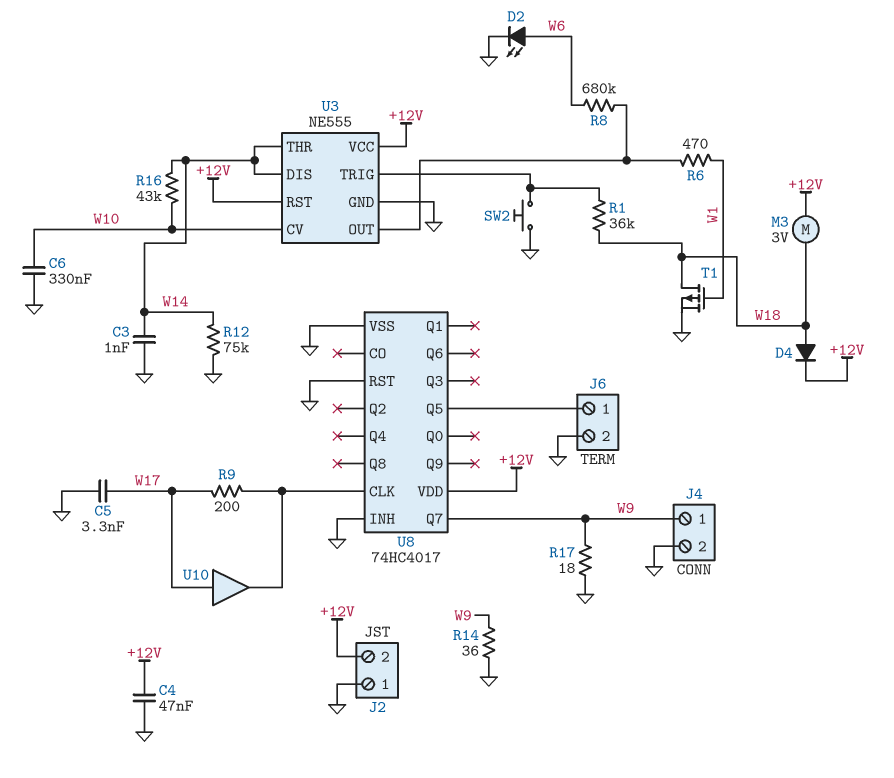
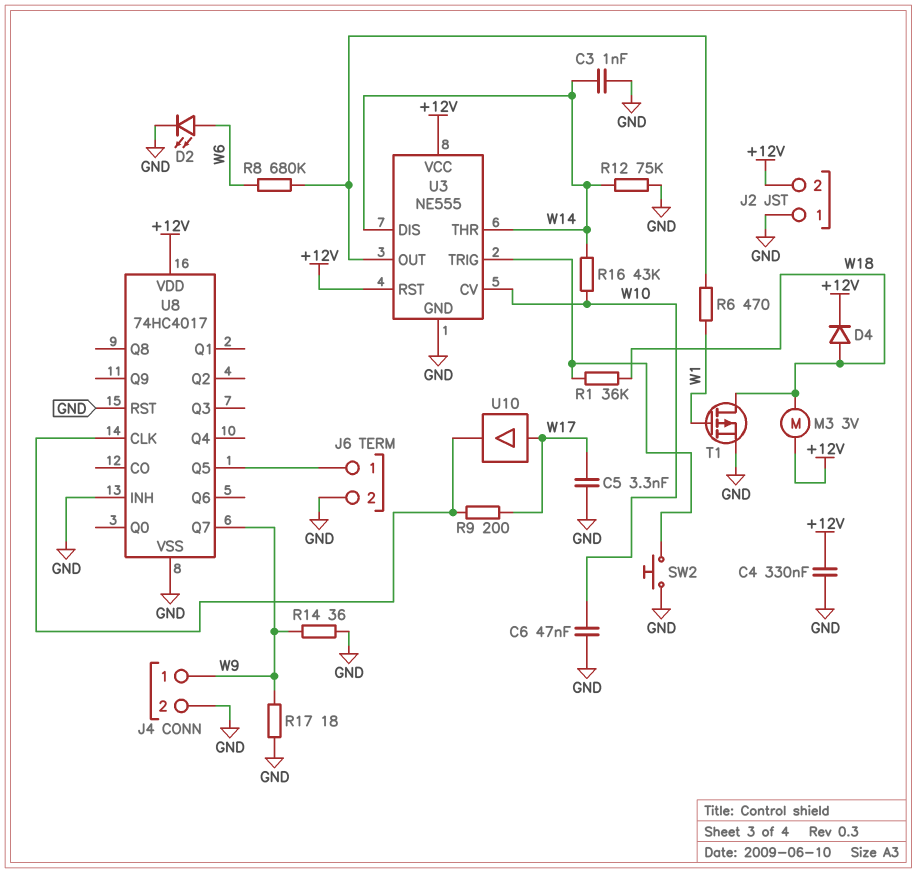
C4: 47nF (+12V, GND) -> 330nF (+12V, GND)
C6: 330nF (GND, W10) -> 47nF (GND, W10)

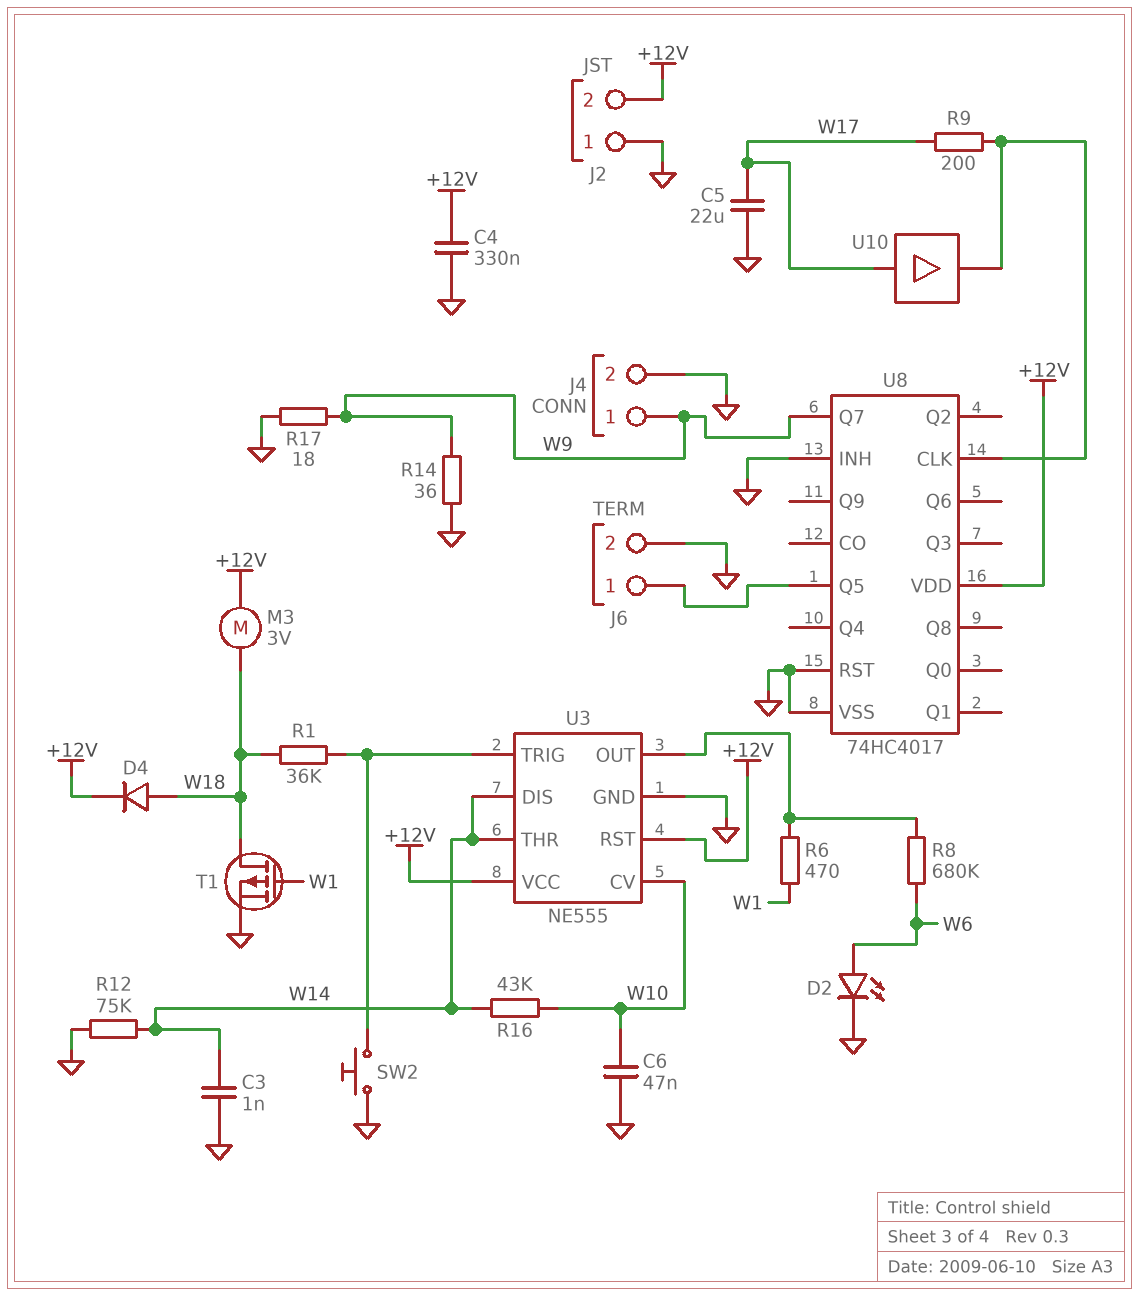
C5: 3.3nF (GND, W17) -> 22uF (GND, W17)

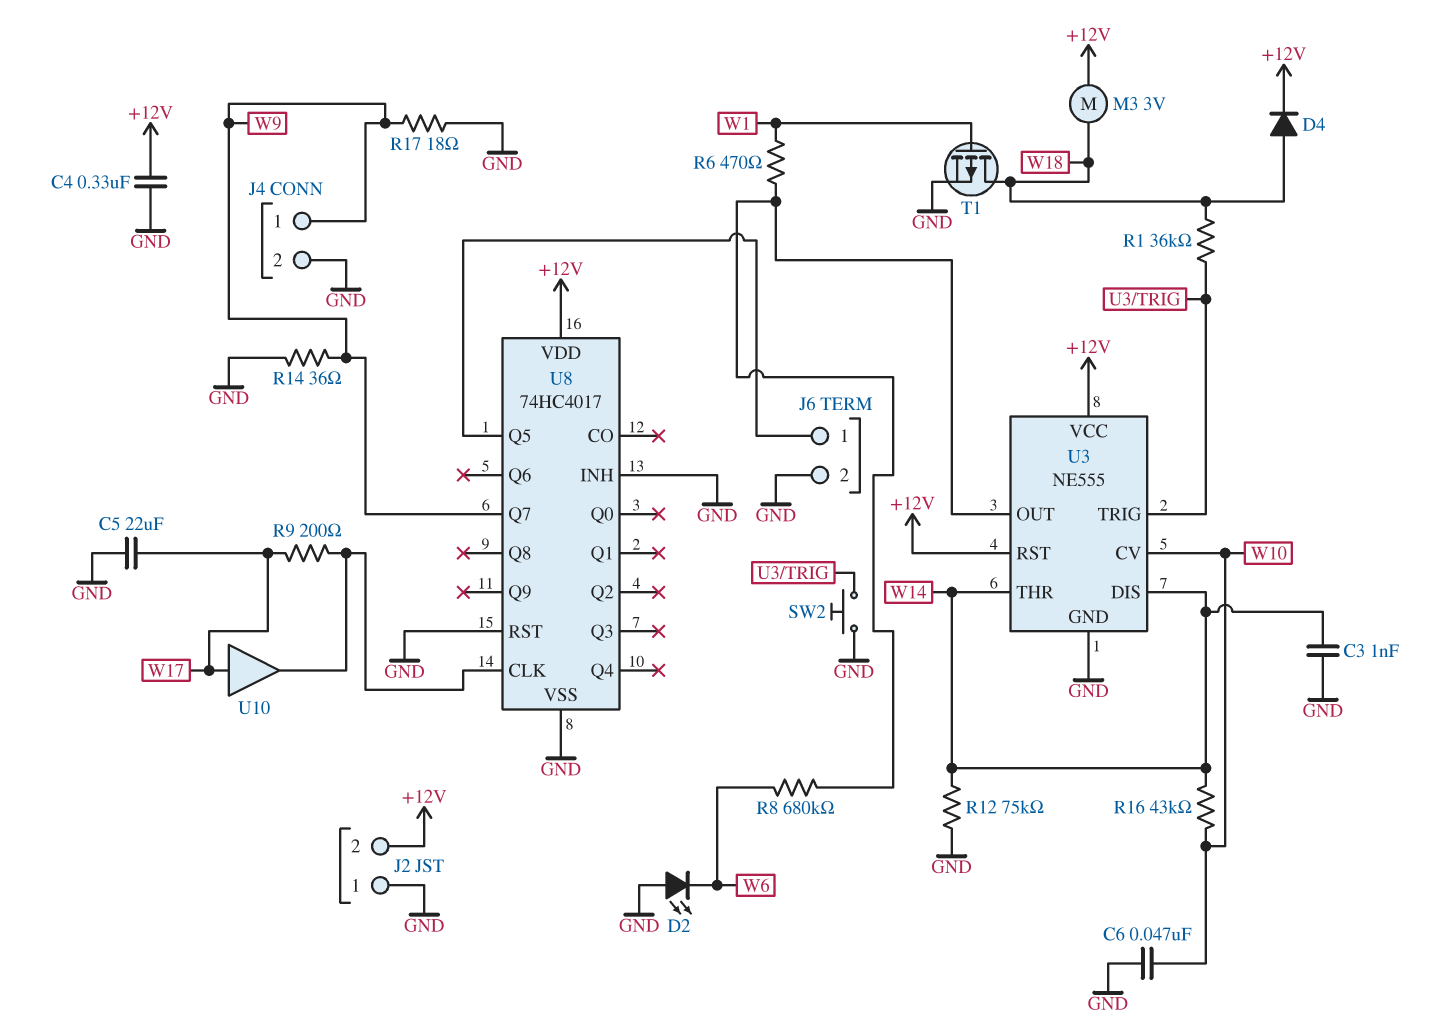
D2: LED (A W6, K GND) -> LED (A GND, K W6)

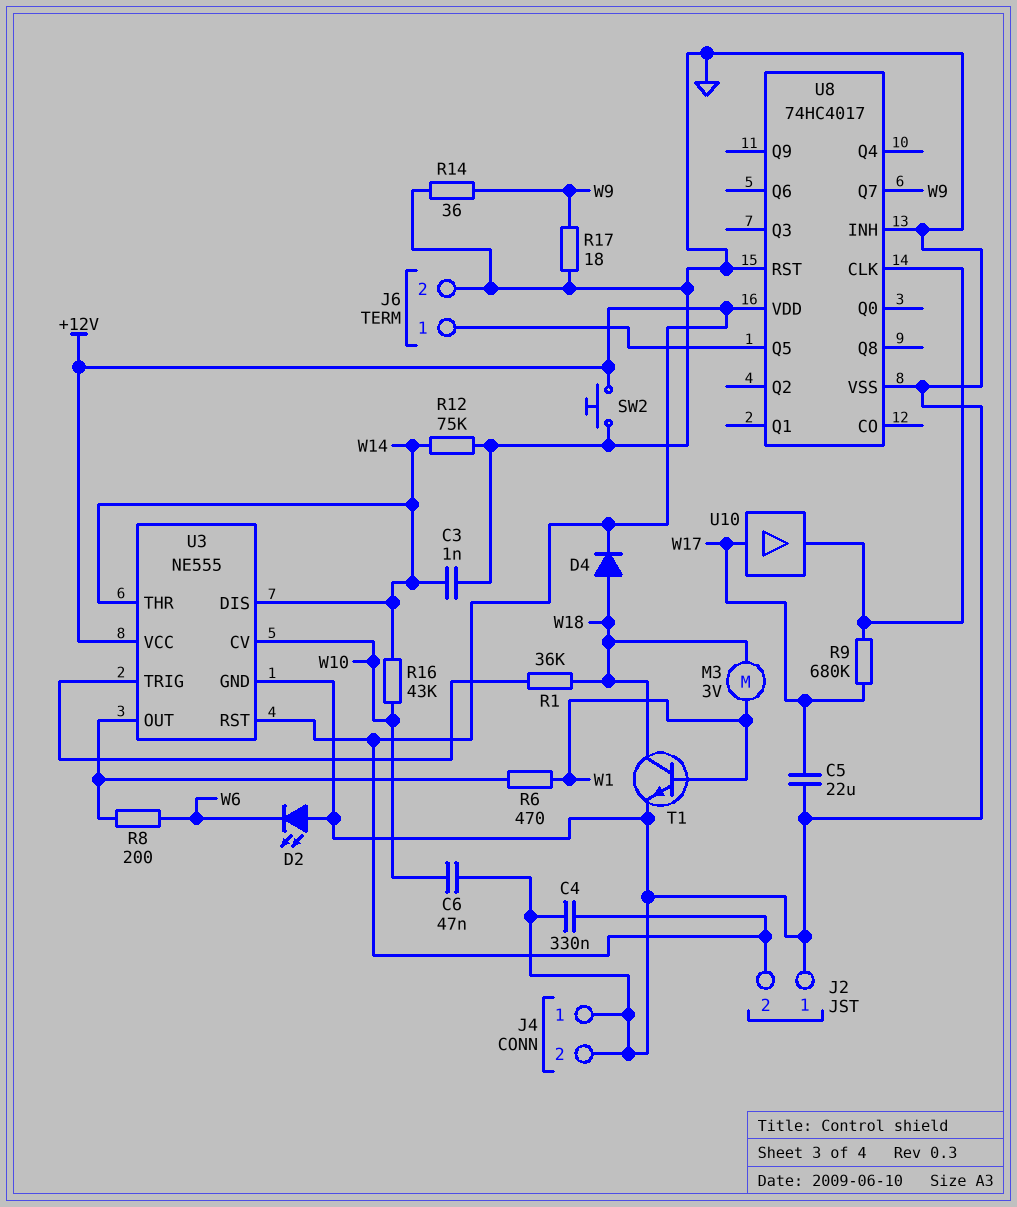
J4 pin 1: W9 -> GND
M3: motor 3V (+12V, W18) -> motor 3V (W1, W18)
R8: 680k (U3/OUT, W6) -> 200 (U3/OUT, W6)
R9: 200 (U8/CLK, W17) -> 680k (U8/CLK, W17)
SW2: button (GND, U3/TRIG) -> button (+12V, GND)
T1: PMOS (G W1, D W18, S GND) -> NPN (B W1, C W18, E GND)

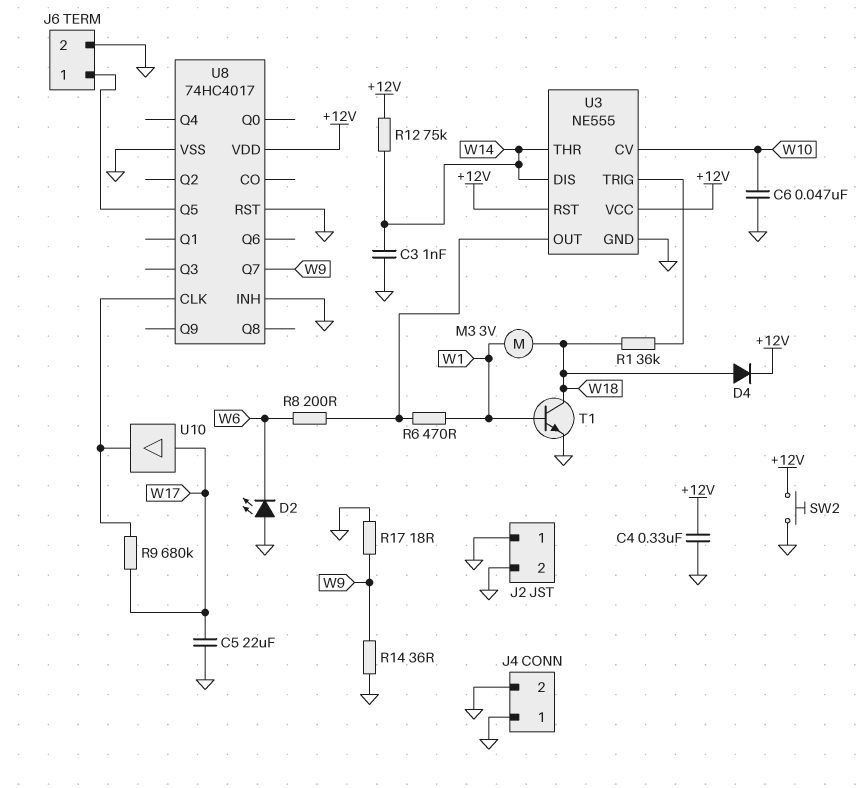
J2 pin 2: +12V -> GND
R12: 75k (GND, W14) -> 75k (+12V, W14)
R16: 43k (W10, W14) -> none

